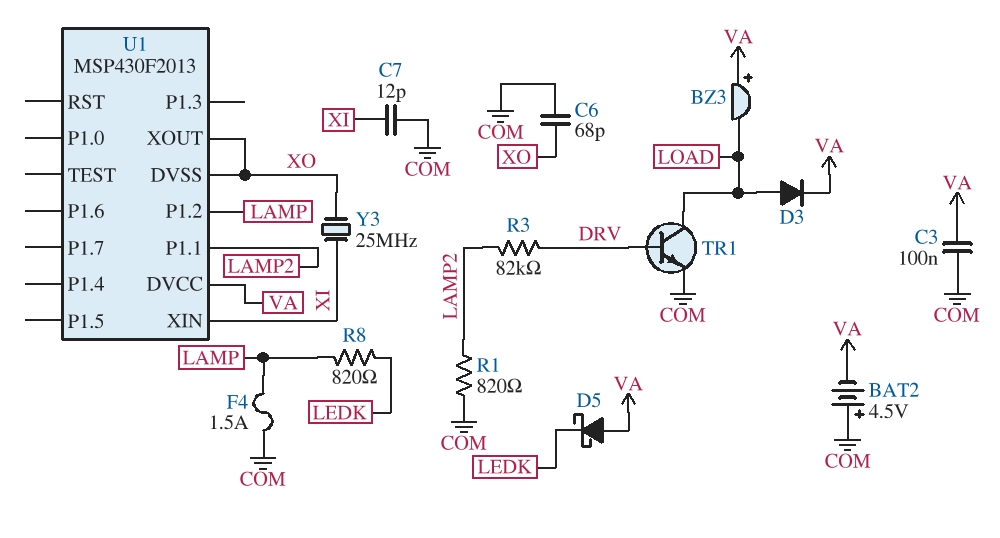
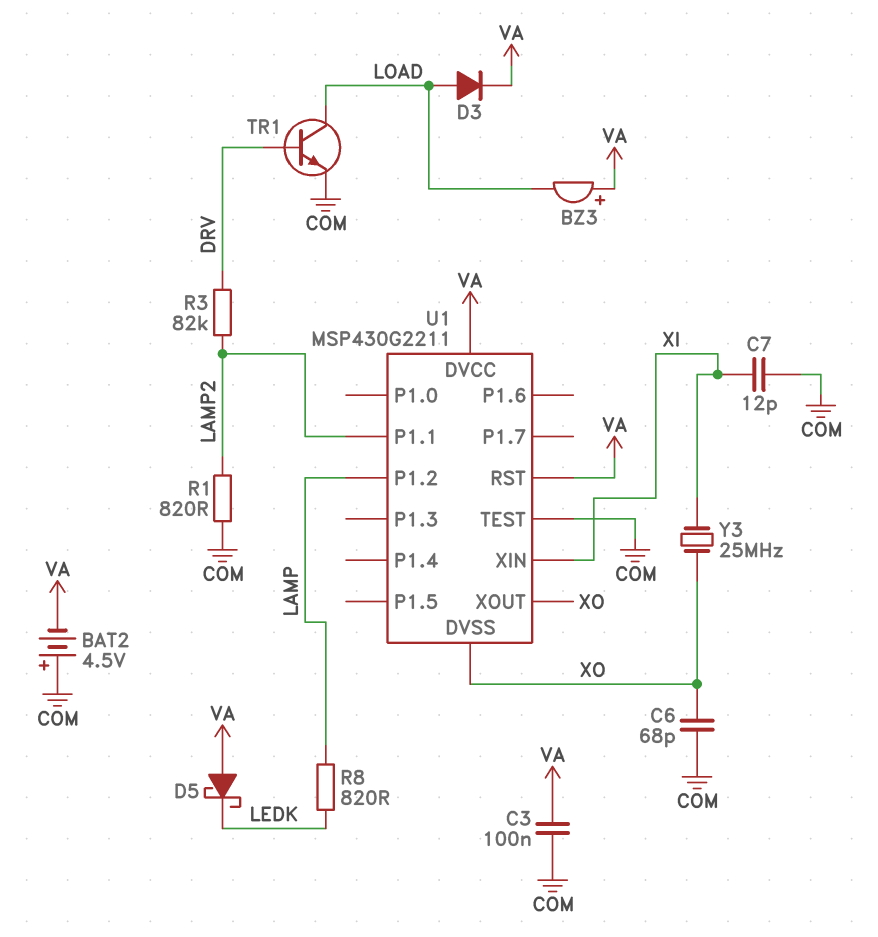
F4: 1.5A (COM, LAMP) -> none
U1: MSP430F2013 -> MSP430G2211
U1 pin RST: none -> VA
U1 pin TEST: none -> COM

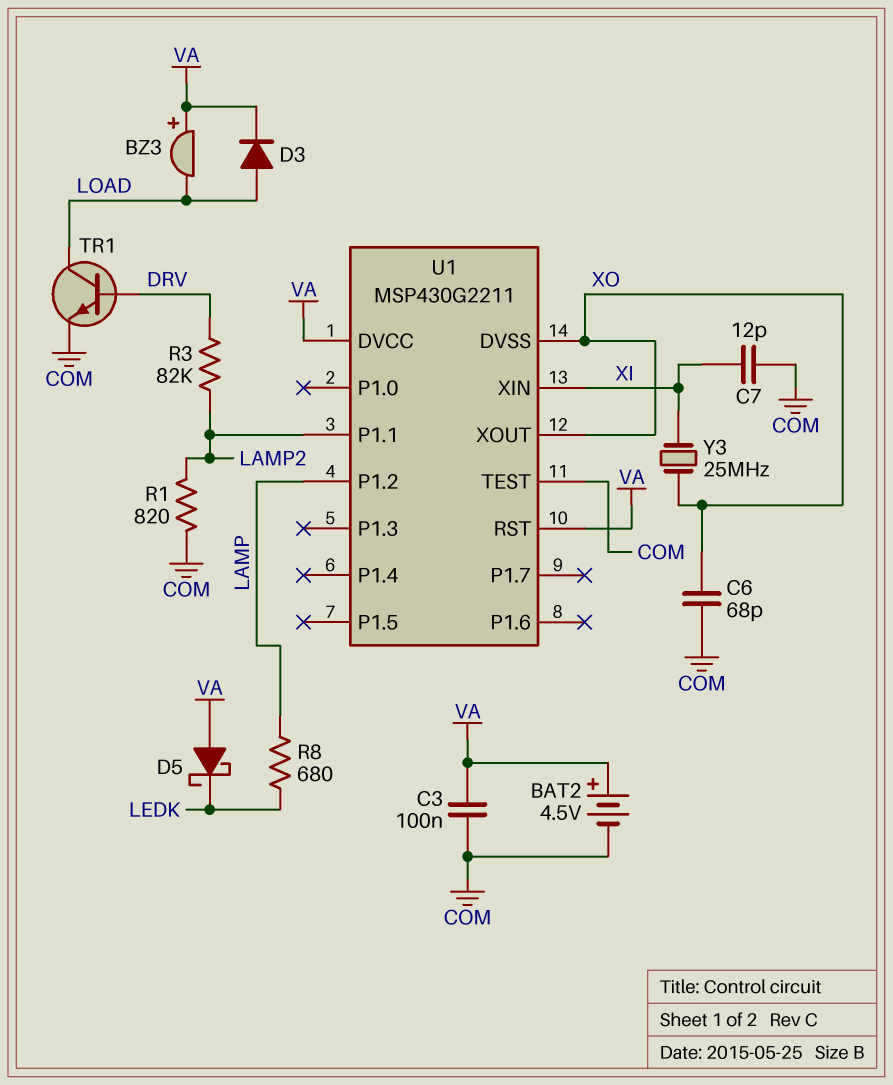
BAT2: 4.5V (plus COM, minus VA) -> 4.5V (plus VA, minus COM)
R8: 820 (LAMP, LEDK) -> 680 (LAMP, LEDK)

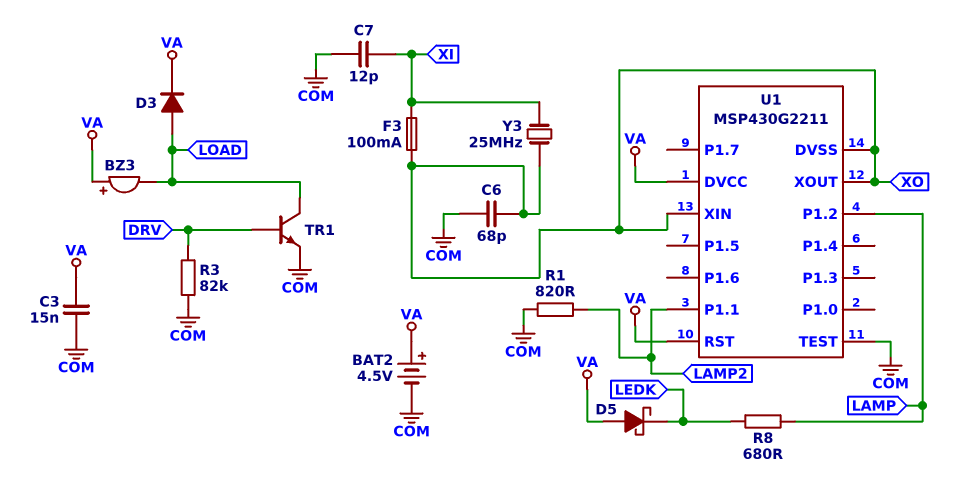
C3: 100nF (COM, VA) -> 15nF (COM, VA)
F3: none -> 100mA (XI, XO)
R3: 82k (DRV, LAMP2) -> 82k (COM, DRV)
U1 pin XIN: XI -> XO

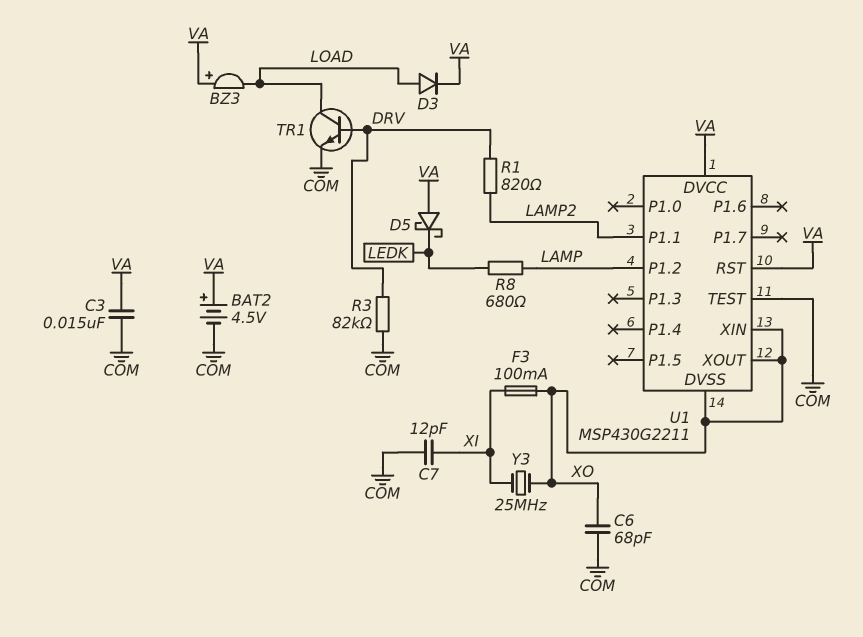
R1: 820 (COM, LAMP2) -> 820 (DRV, LAMP2)

